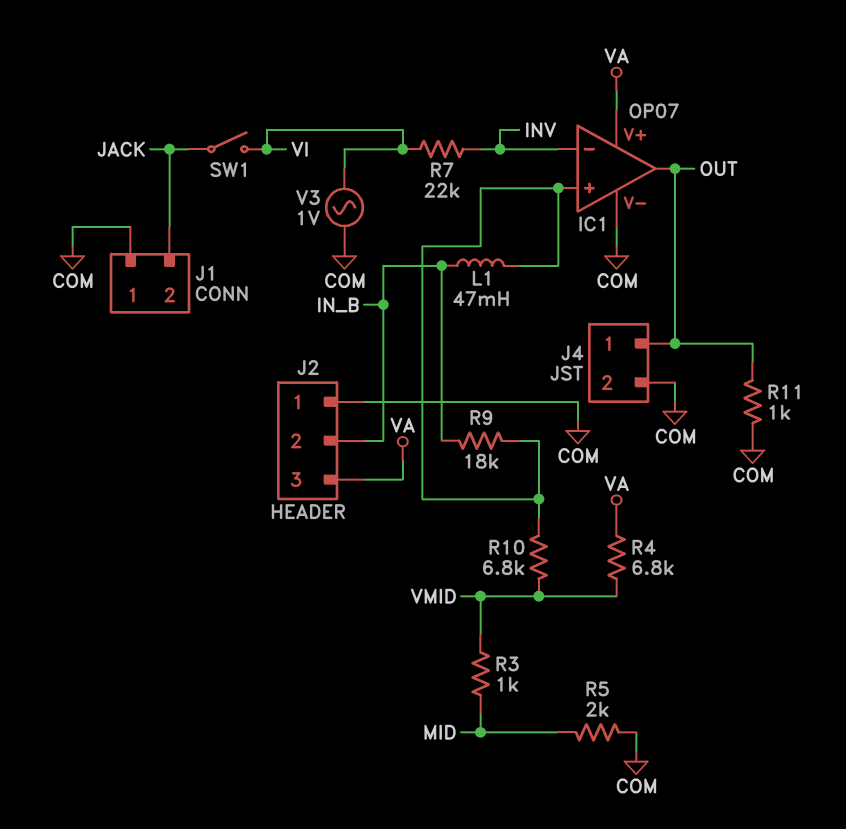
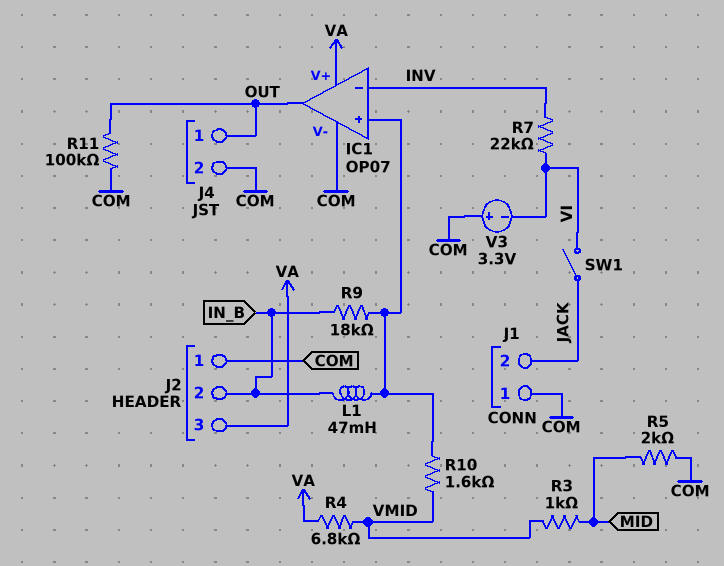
R10: 6.8k (IC1/in+, VMID) -> 1.6k (IC1/in+, VMID)
R11: 1k (COM, OUT) -> 100k (COM, OUT)
V3: AC 1V (COM, VI) -> 3.3V (plus COM, minus VI)

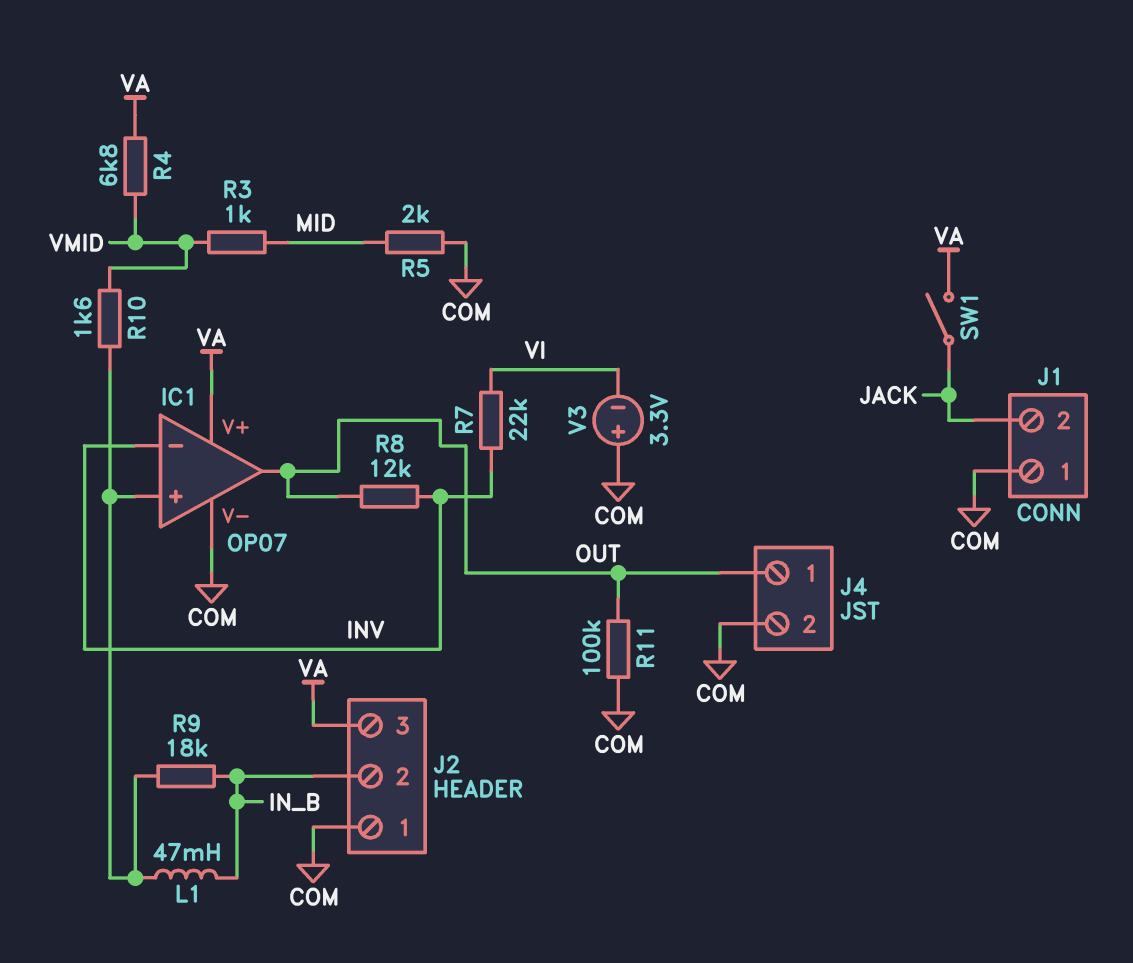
R8: none -> 12k (INV, OUT)
SW1: switch (JACK, VI) -> switch (JACK, VA)

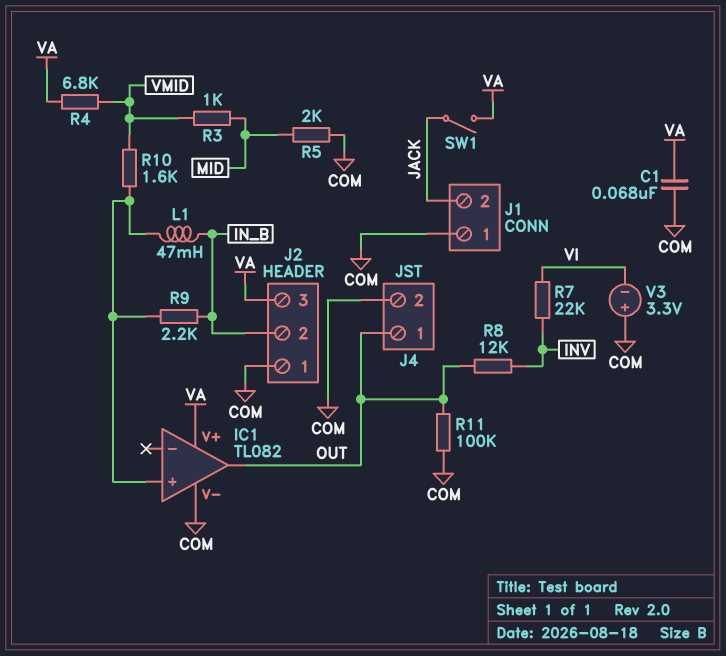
C1: none -> 68nF (COM, VA)
IC1: OP07 -> TL082
IC1 pin in-: INV -> none
R9: 18k (IC1/in+, IN_B) -> 2.2k (IC1/in+, IN_B)

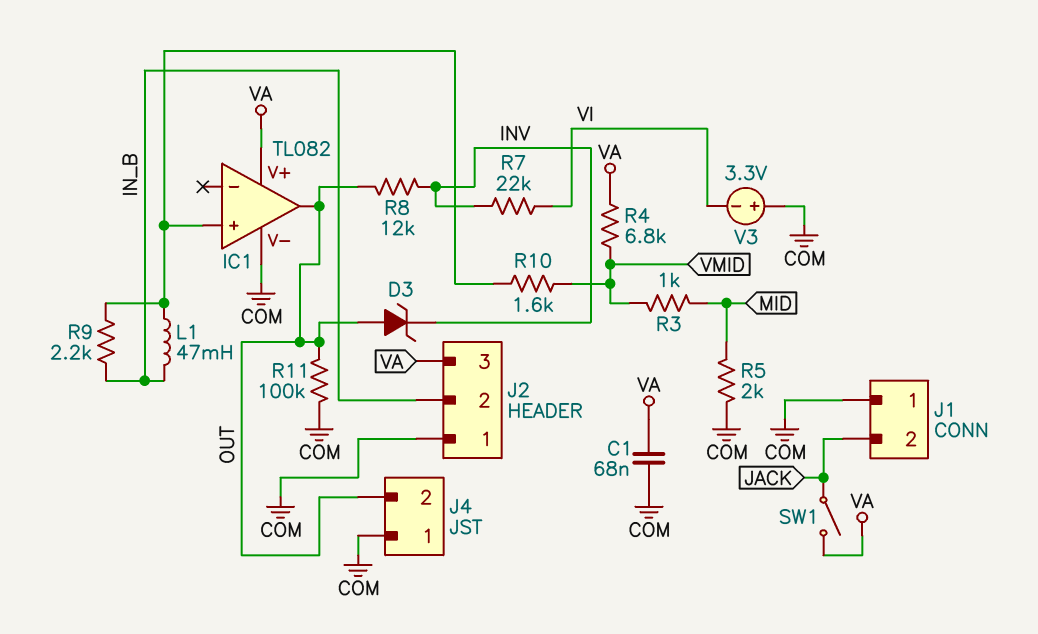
D3: none -> zener (A OUT, K INV)
J4 pin 1: OUT -> COM
J4 pin 2: COM -> OUT

